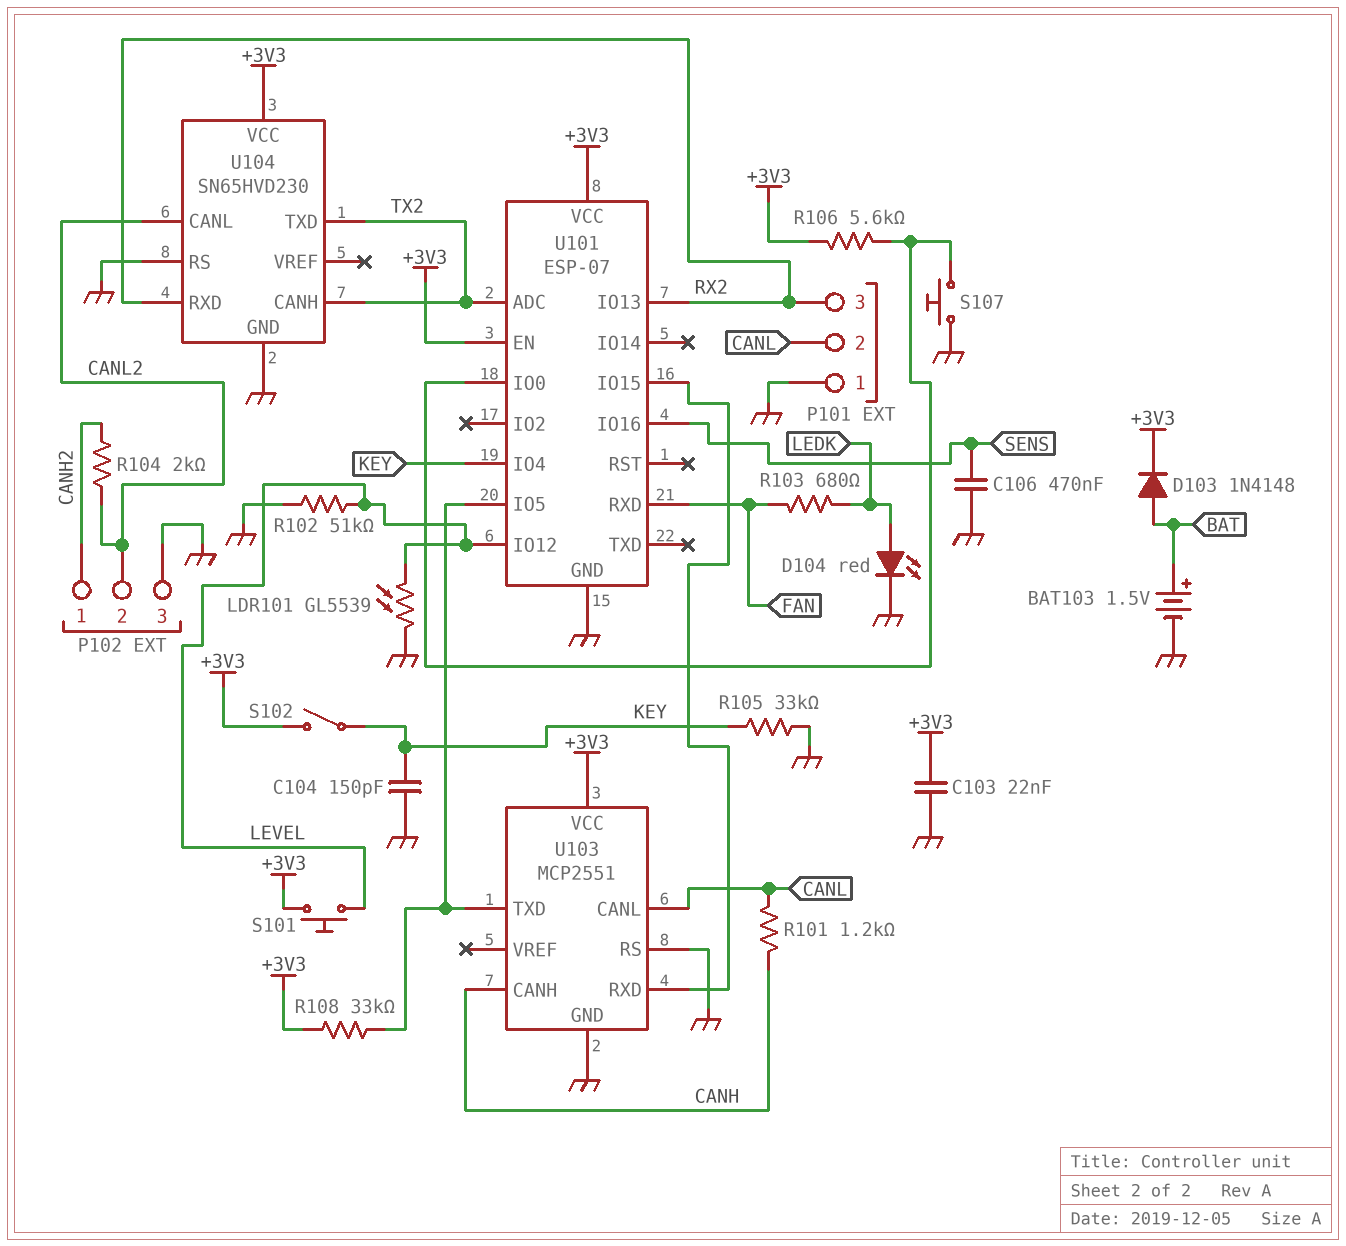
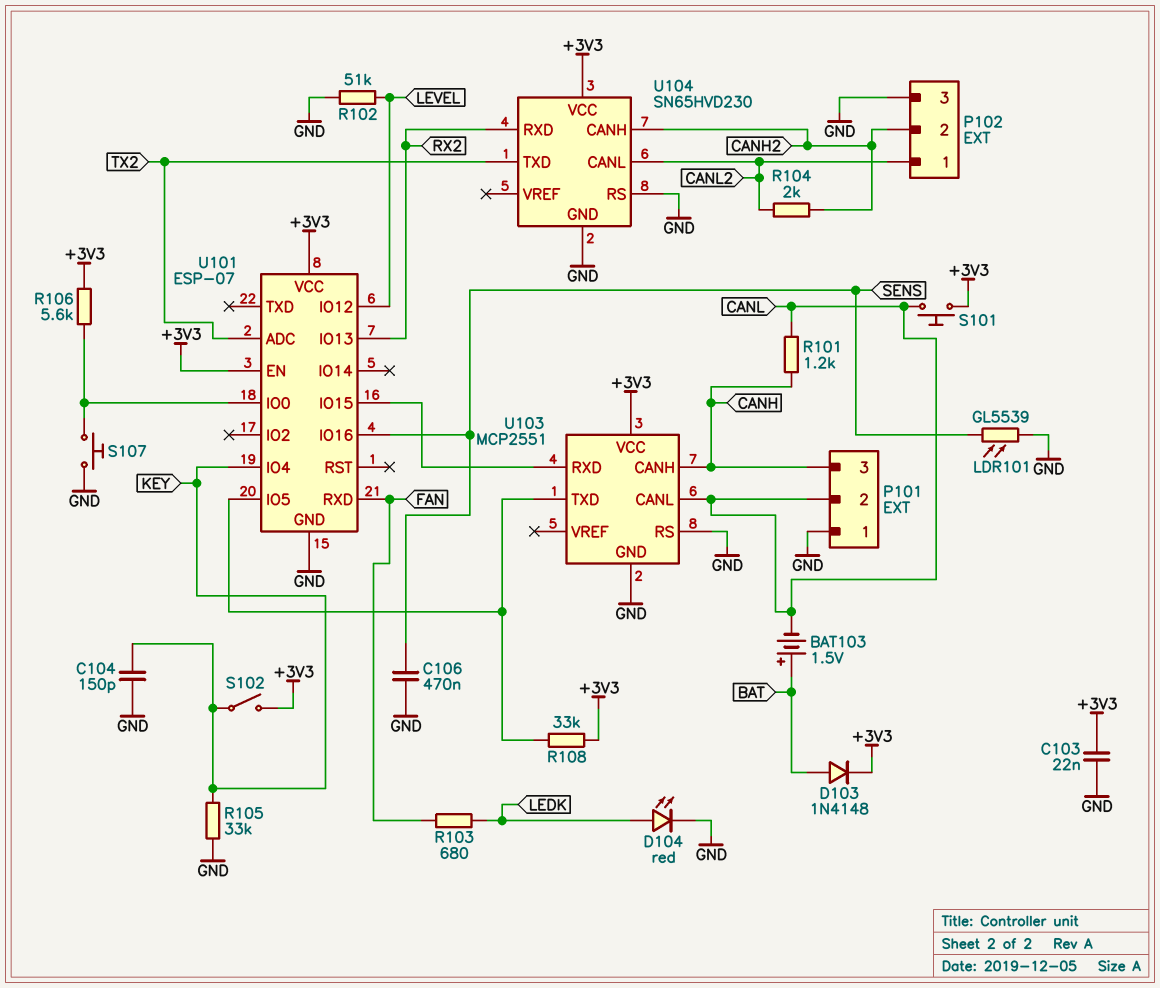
BAT103: 1.5V (plus BAT, minus GND) -> 1.5V (plus BAT, minus CANL)
LDR101: GL5539 (GND, LEVEL) -> GL5539 (GND, SENS)
P101 pin 3: RX2 -> CANH
P102 pin 1: CANH2 -> CANL2
P102 pin 2: CANL2 -> CANH2
S101: button (+3V3, LEVEL) -> button (+3V3, CANL)
U104 pin CANH: TX2 -> CANH2

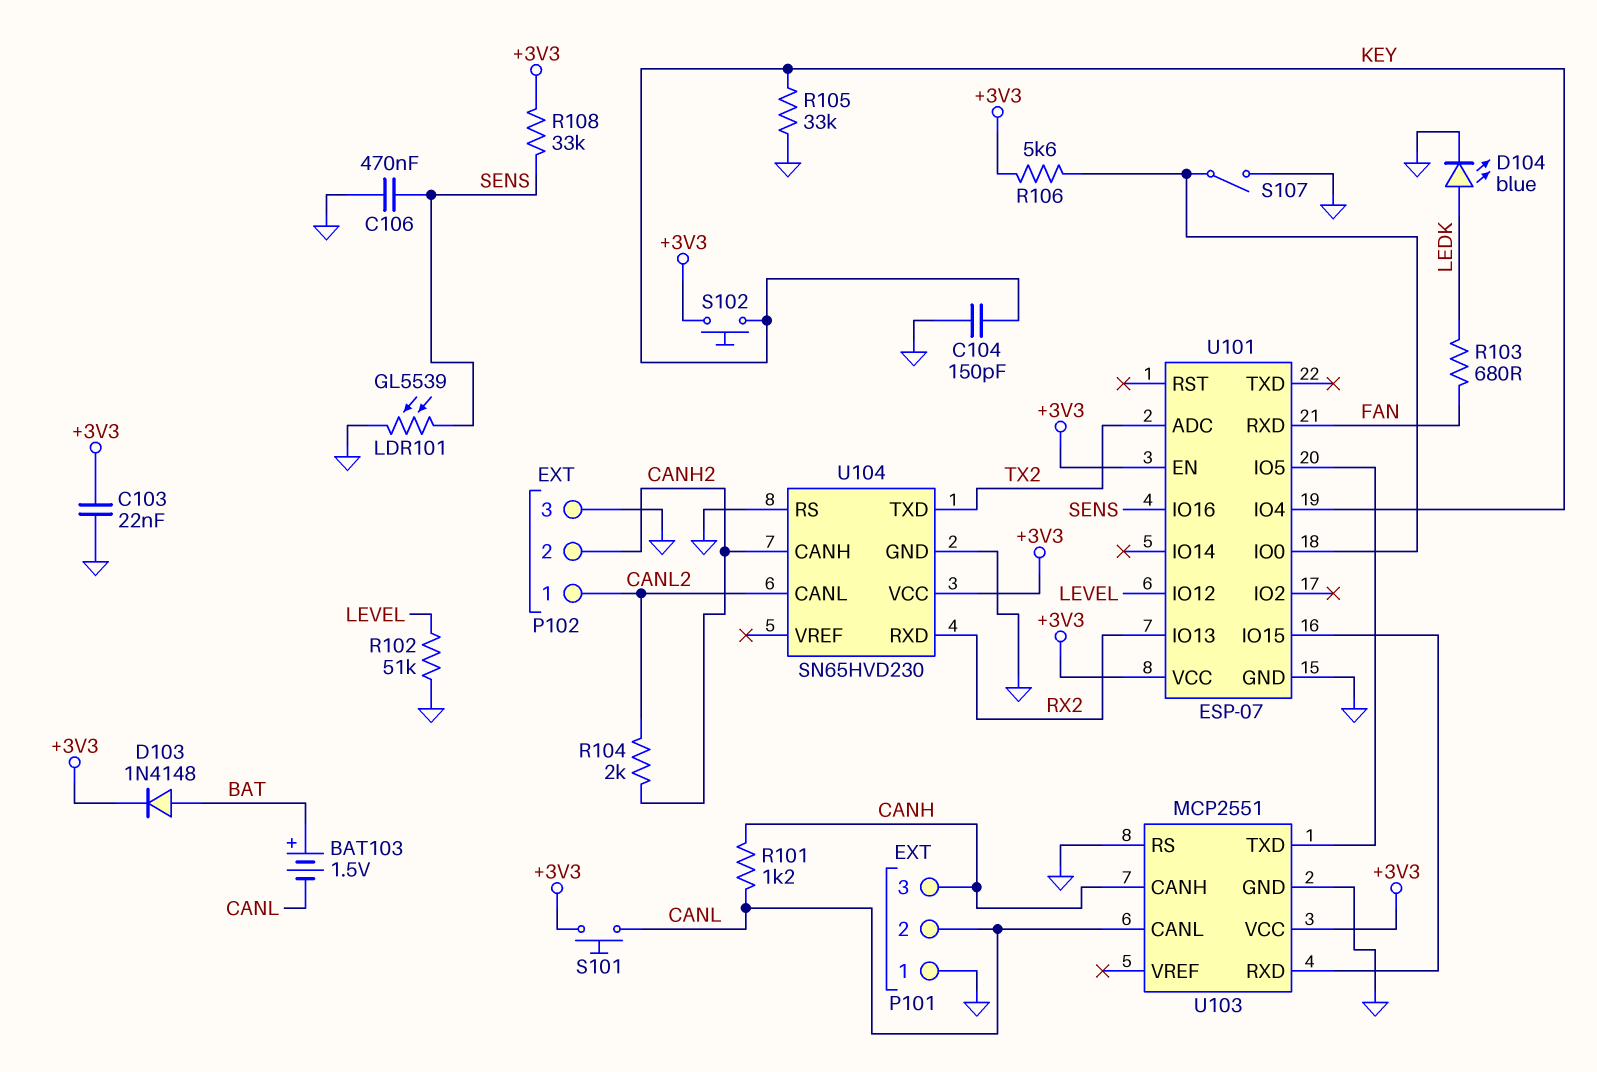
D104: LED red (A LEDK, K GND) -> LED blue (A LEDK, K GND)
R108: 33k (+3V3, U101/IO5) -> 33k (+3V3, SENS)
S102: switch (+3V3, KEY) -> button (+3V3, KEY)
S107: button (GND, U101/IO0) -> switch (GND, U101/IO0)

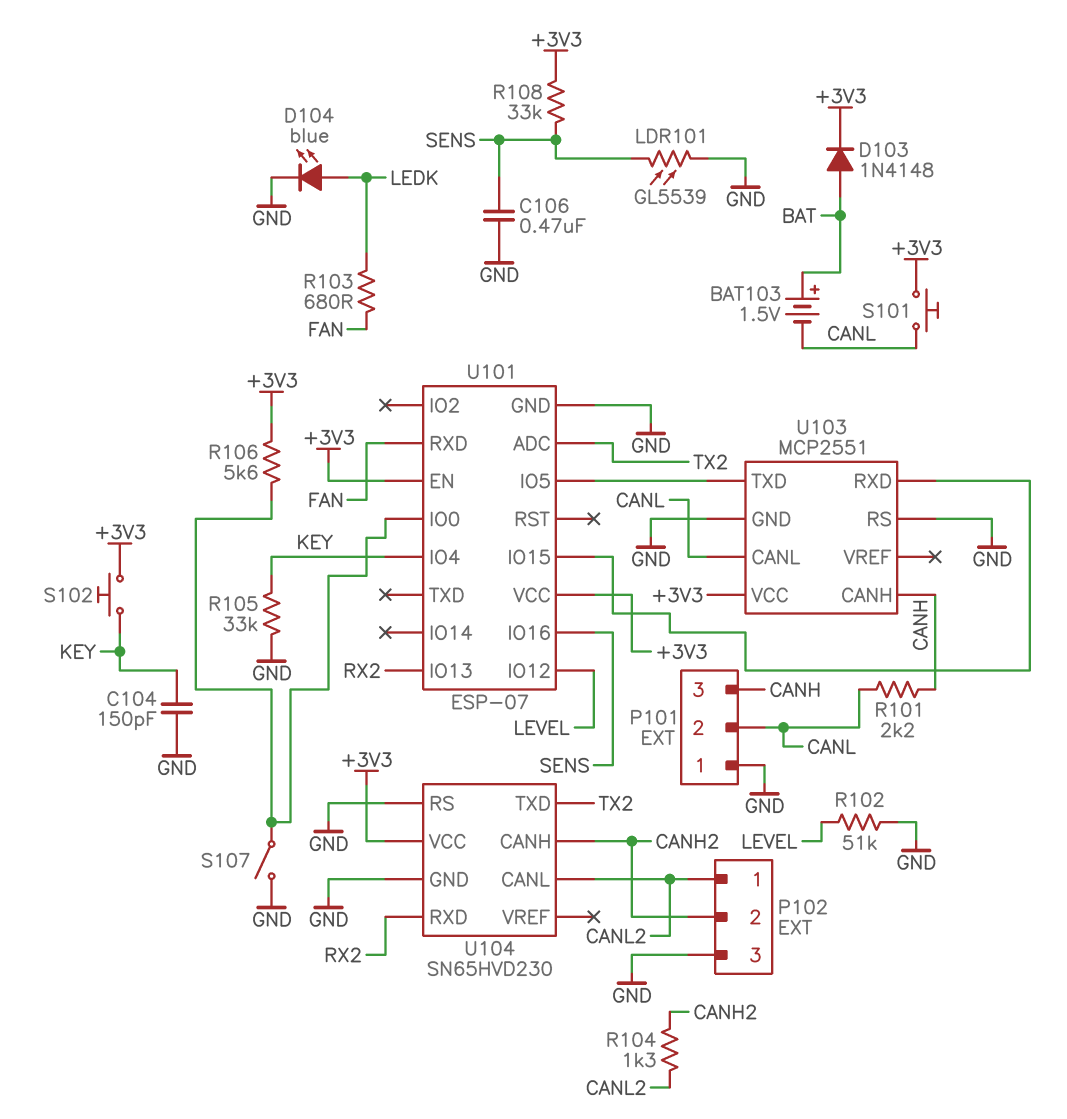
C103: 22nF (+3V3, GND) -> none
R101: 1.2k (CANH, CANL) -> 2.2k (CANH, CANL)
R104: 2k (CANH2, CANL2) -> 1.3k (CANH2, CANL2)

